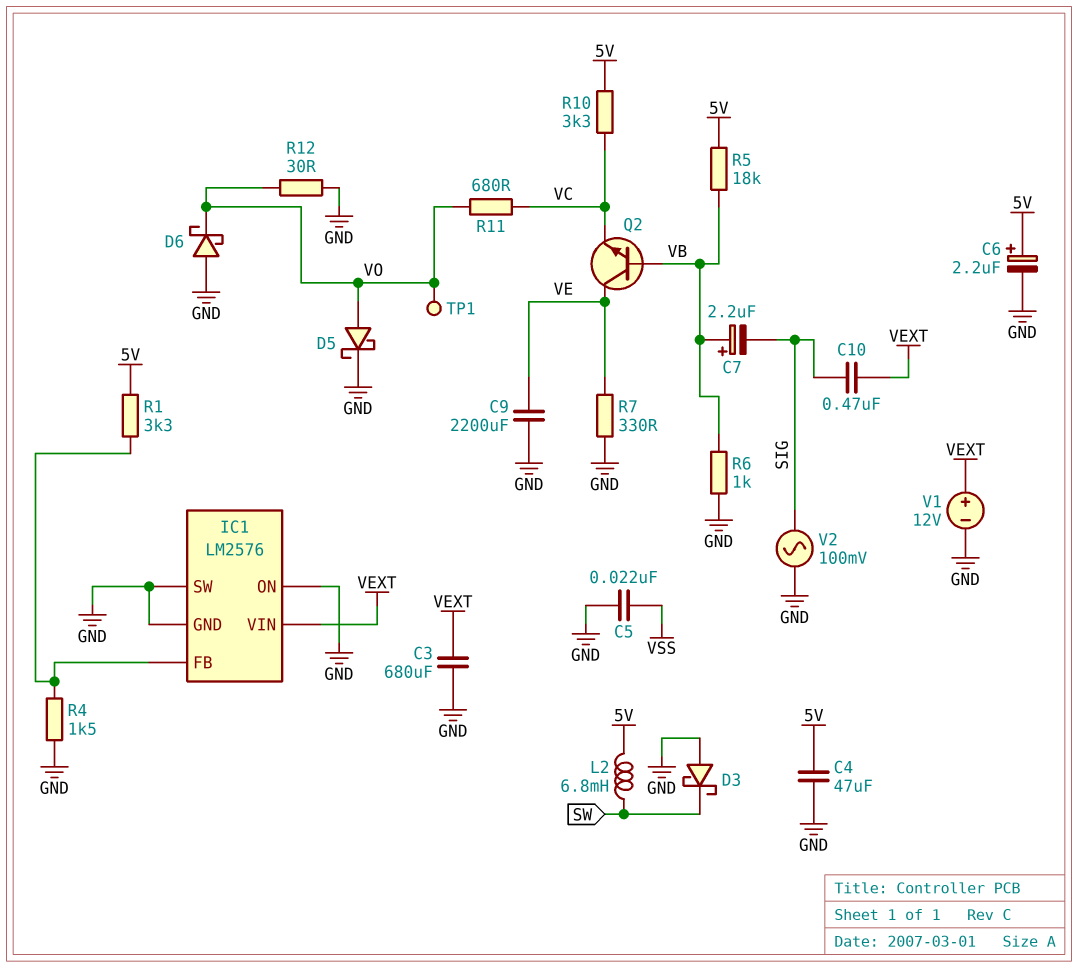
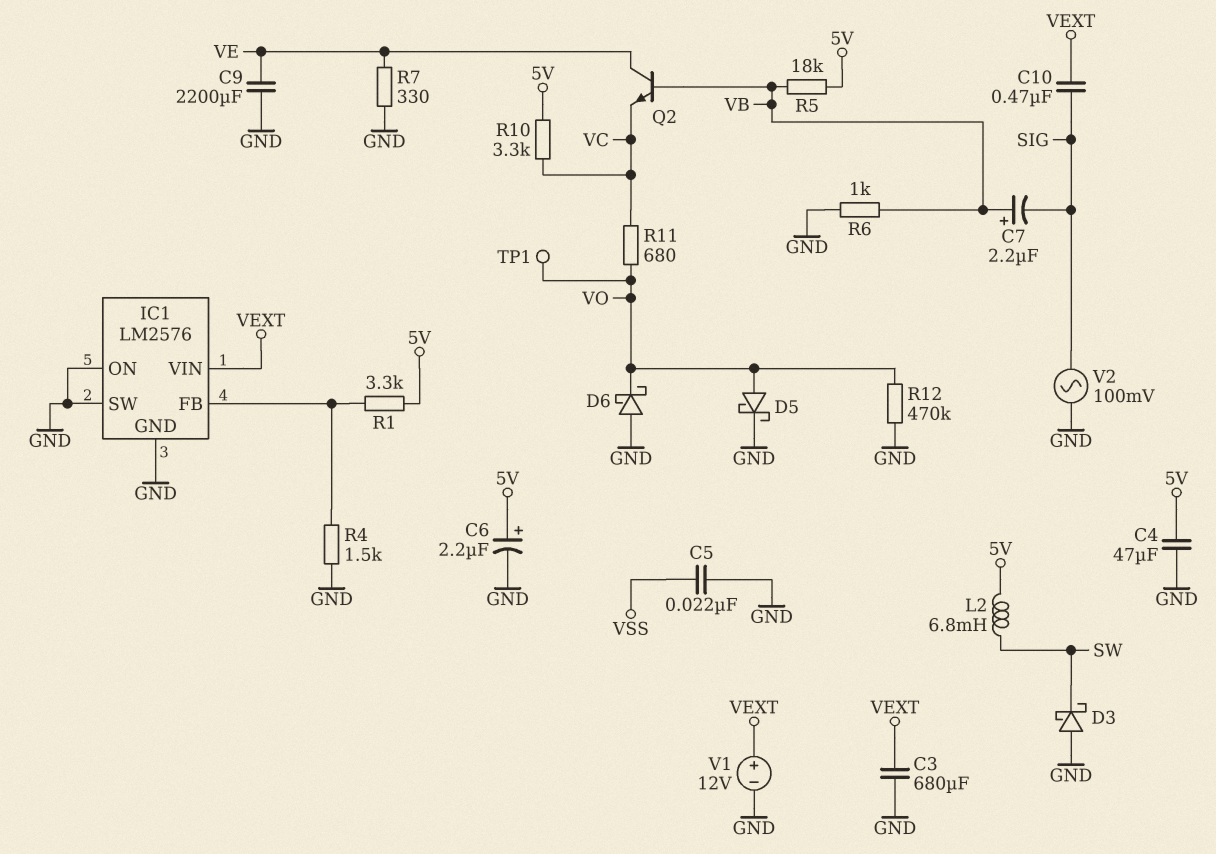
R12: 30 (GND, VO) -> 470k (GND, VO)

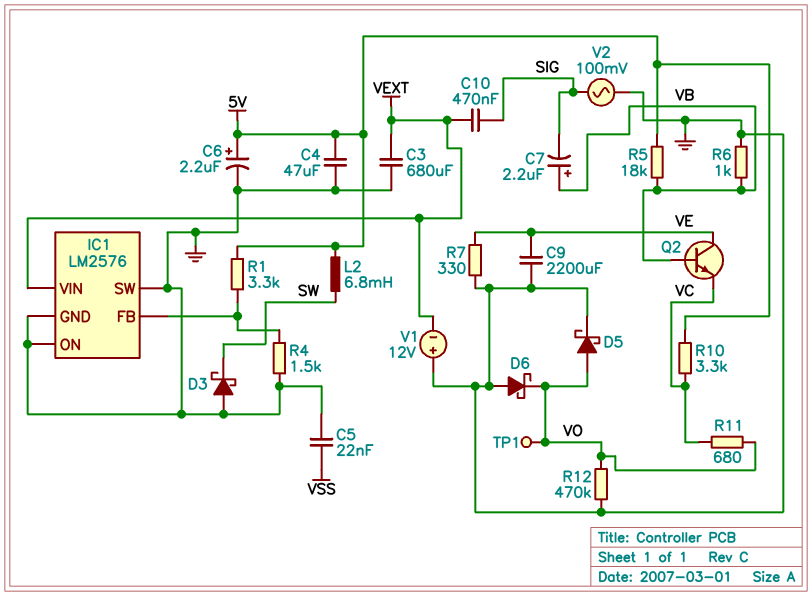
V1: 12V (plus VEXT, minus GND) -> 12V (plus GND, minus VEXT)

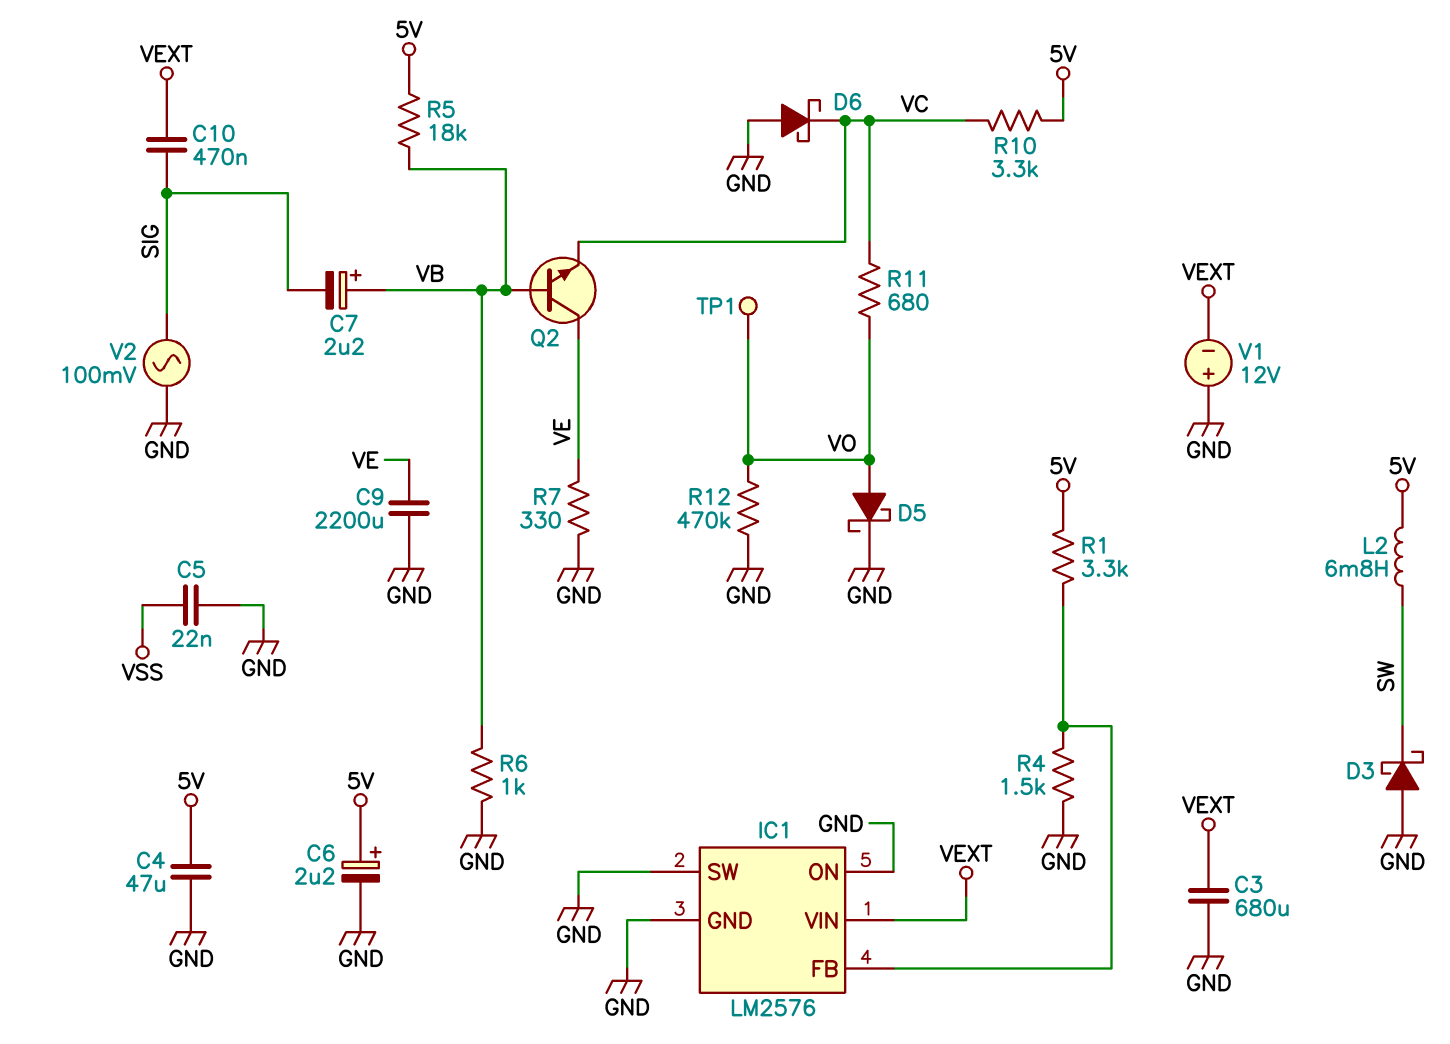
D6: schottky (A GND, K VO) -> schottky (A GND, K VC)

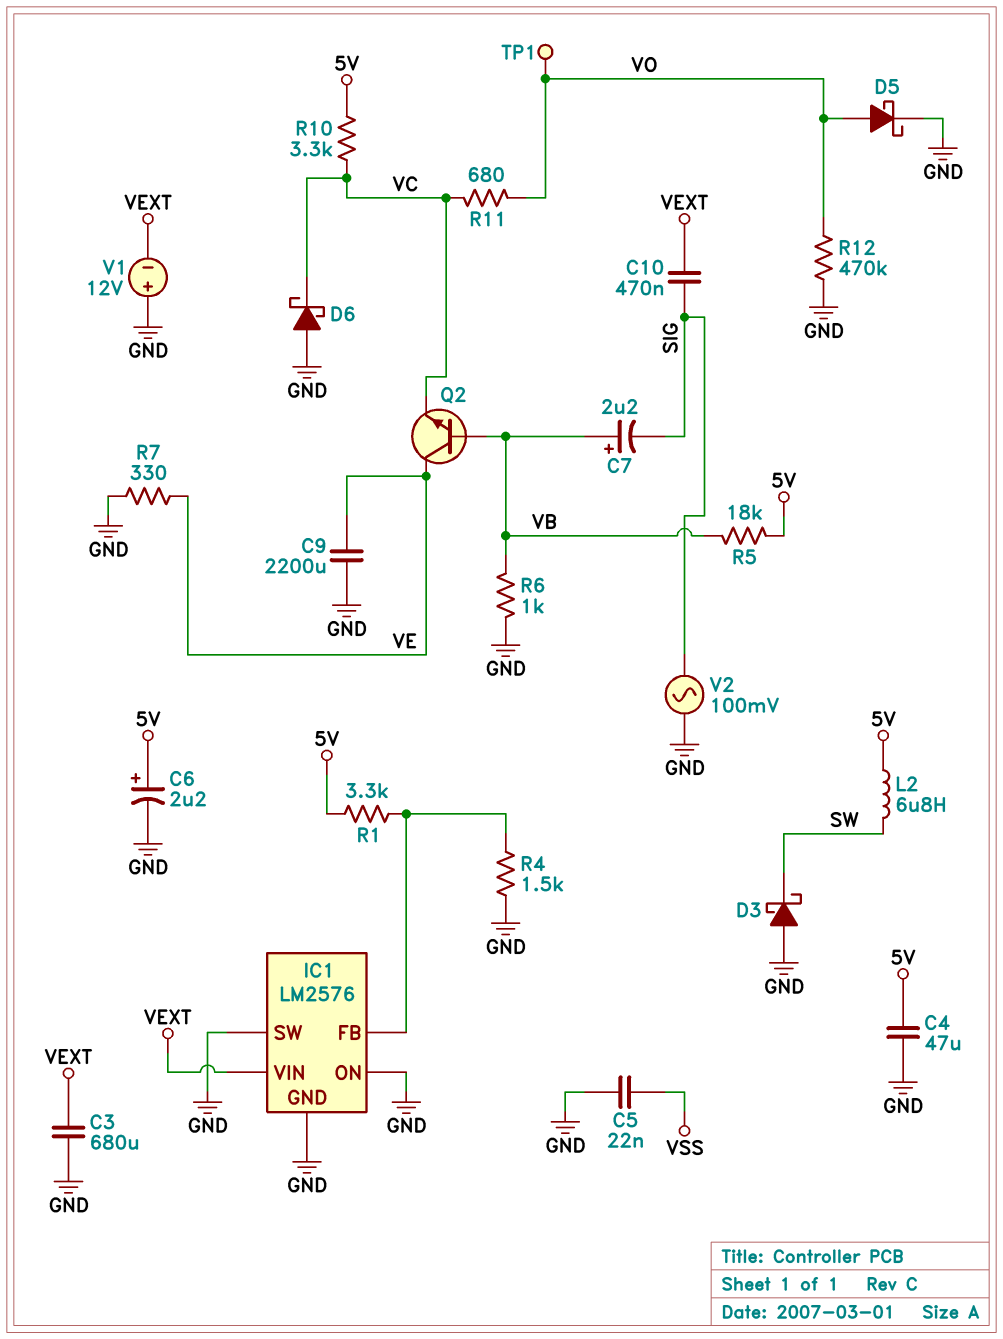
L2: 6.8mH (5V, SW) -> 6.8uH (5V, SW)

